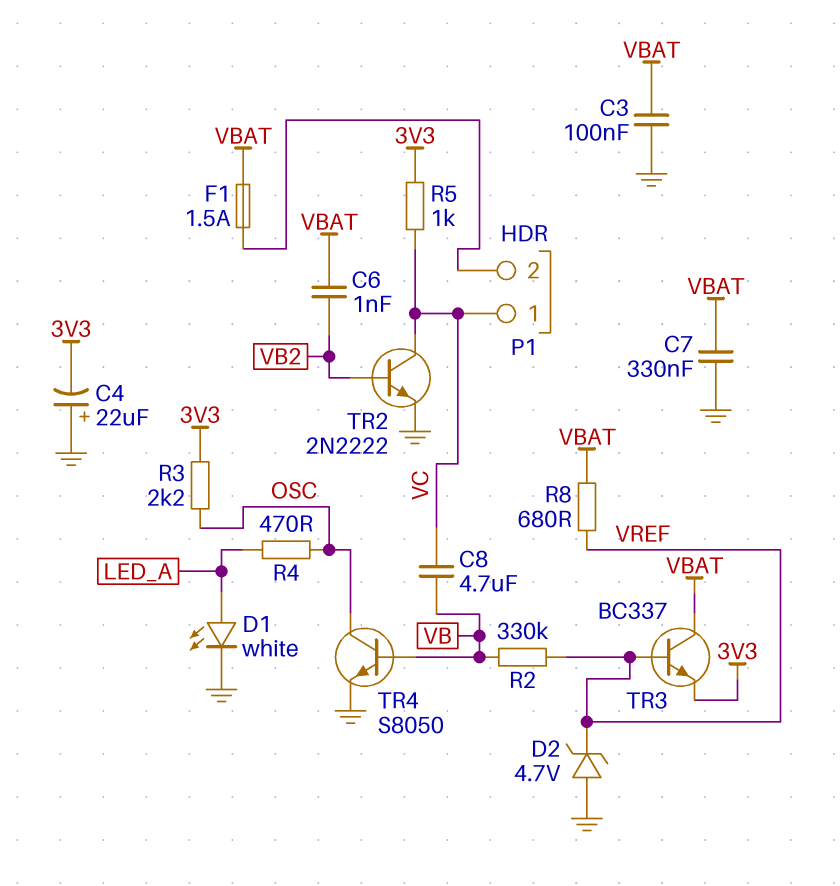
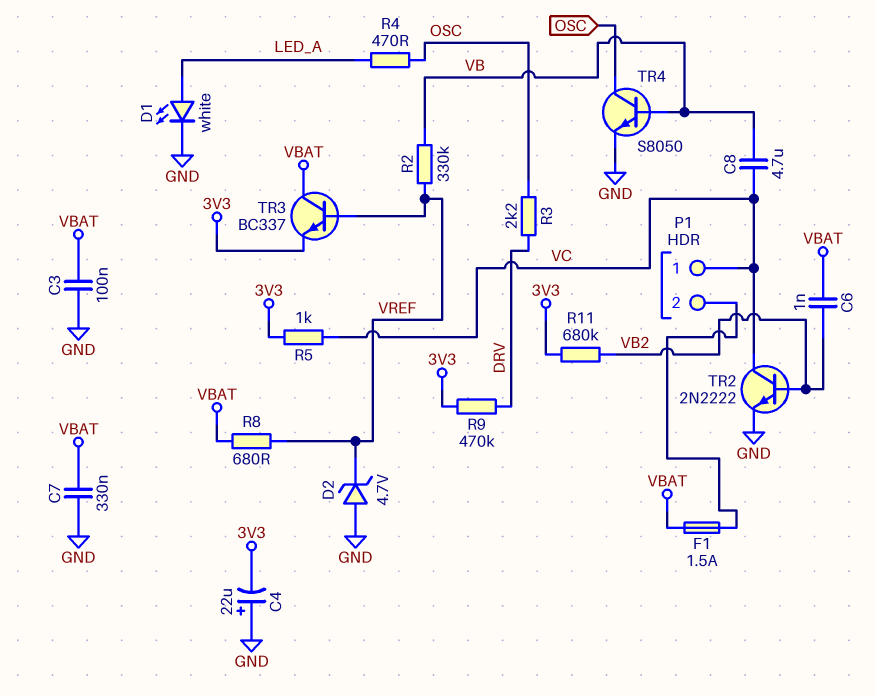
R3: 2.2k (3V3, OSC) -> 2.2k (DRV, OSC)
R9: none -> 470k (3V3, DRV)
R11: none -> 680k (3V3, VB2)

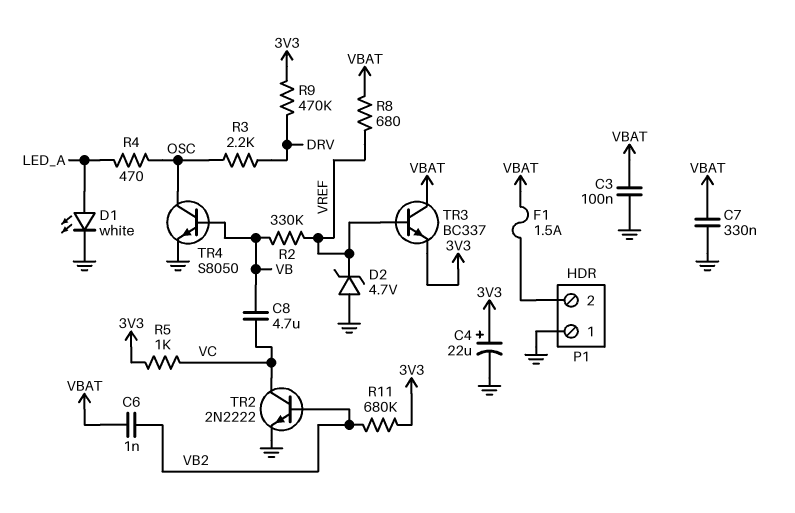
C4: 22uF (plus GND, minus 3V3) -> 22uF (plus 3V3, minus GND)
P1 pin 1: VC -> GND

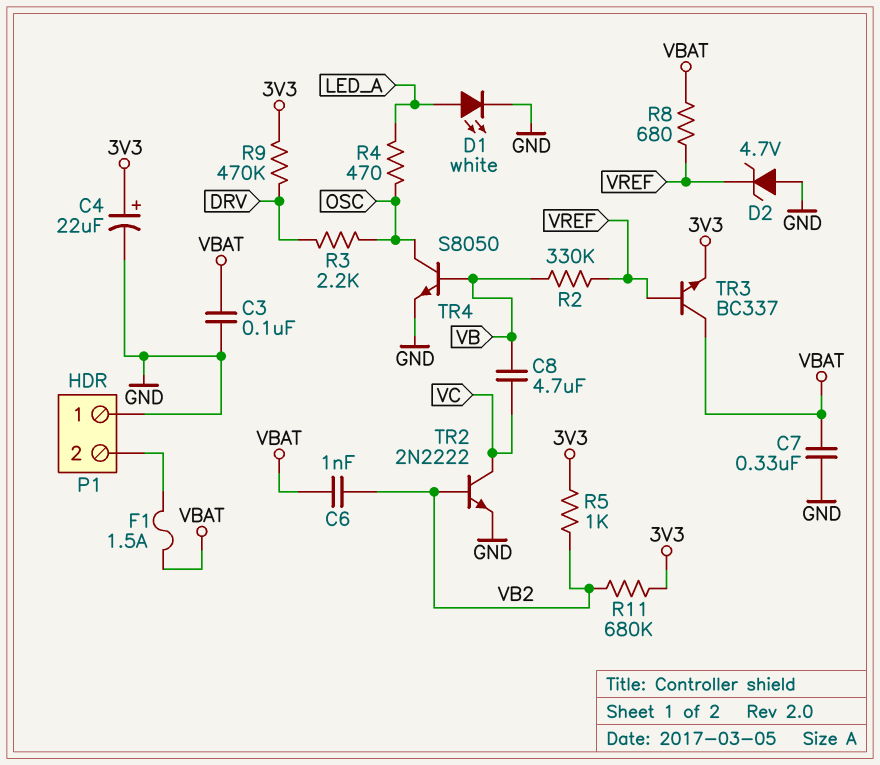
R5: 1k (3V3, VC) -> 1k (3V3, VB2)

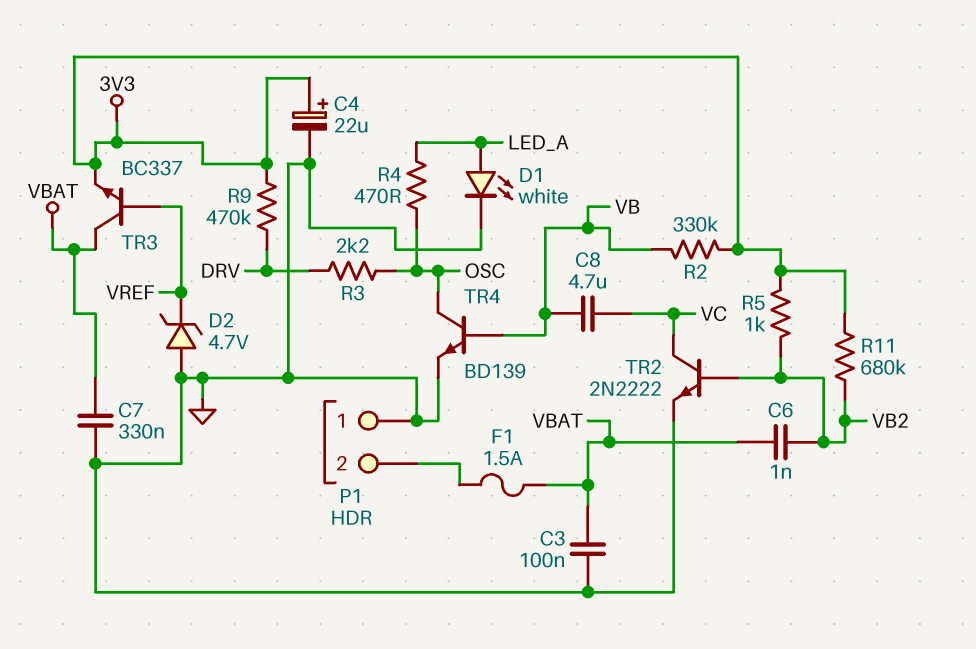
R2: 330k (VB, VREF) -> 330k (3V3, VB)
R8: 680 (VBAT, VREF) -> none
TR4: NPN S8050 (B VB, C OSC, E GND) -> NPN BD139 (B VB, C OSC, E GND)

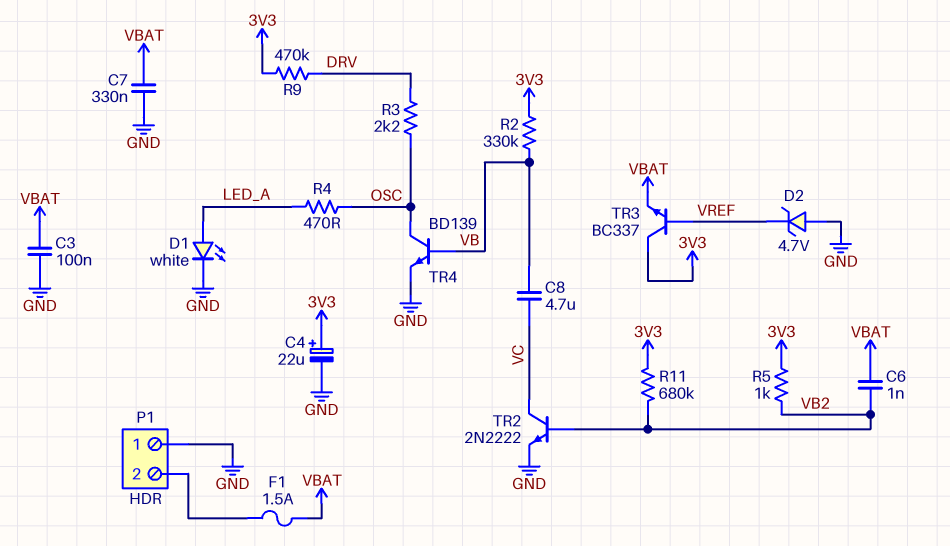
TR3: NPN BC337 (B VREF, C VBAT, E 3V3) -> NPN BC337 (B VREF, C 3V3, E VBAT)

